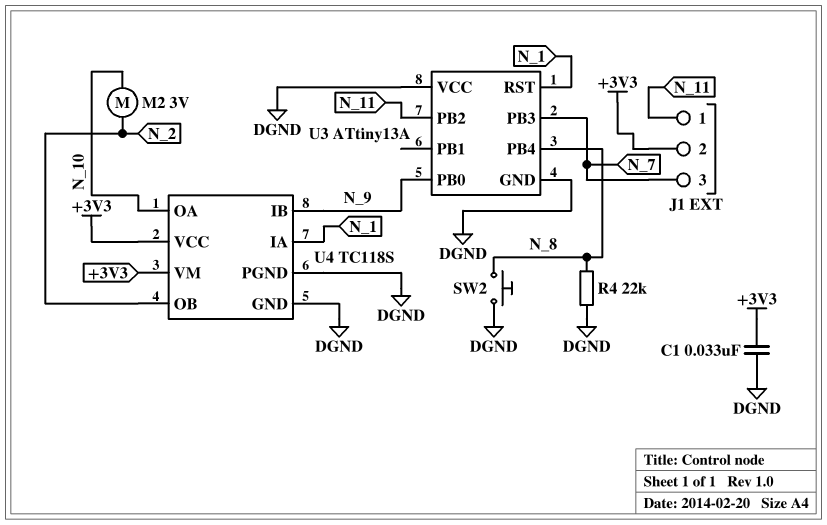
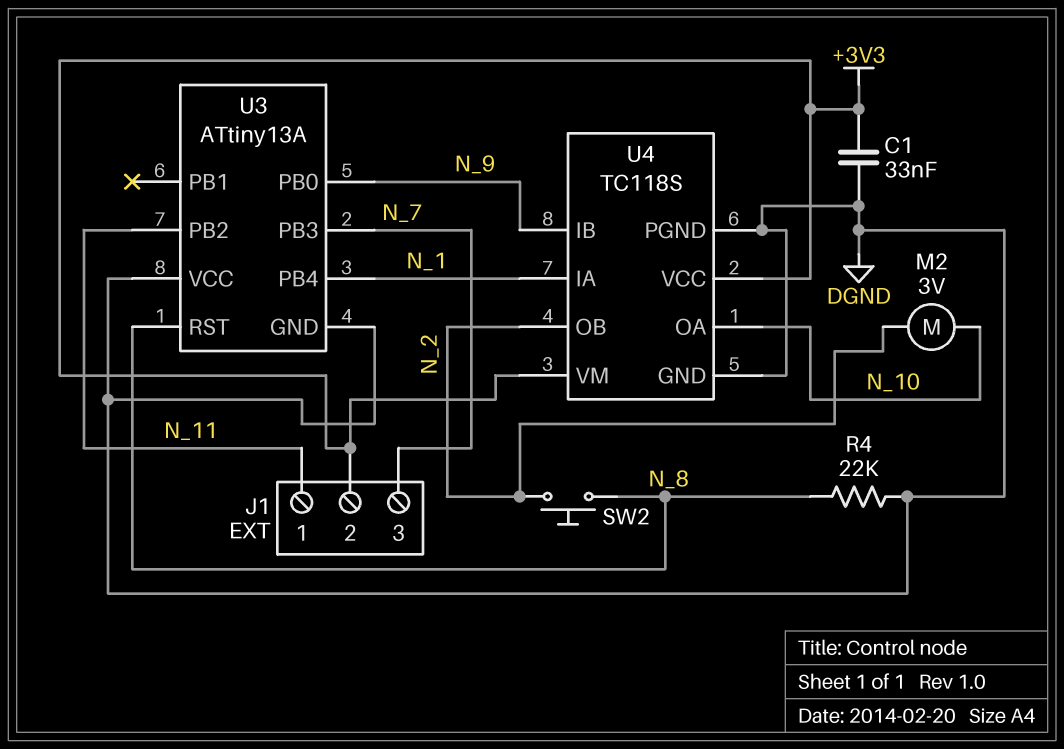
SW2: button (DGND, N_8) -> button (N_2, N_8)
U3 pin PB4: N_8 -> N_1
U3 pin RST: N_1 -> N_8

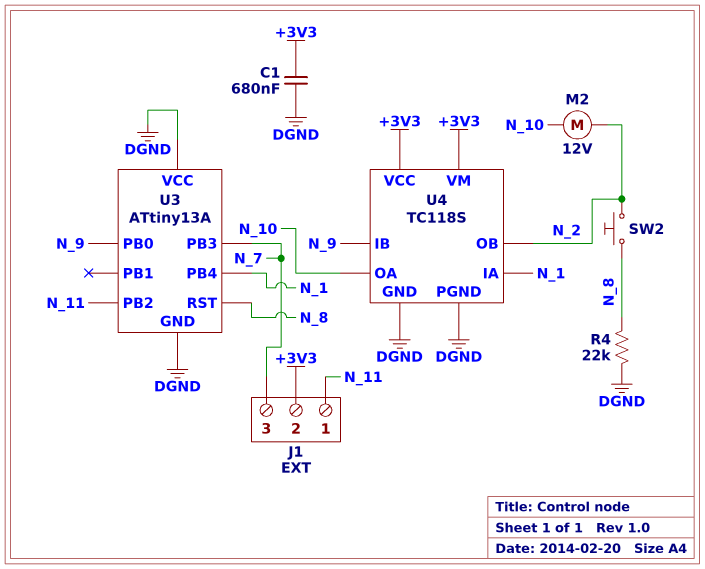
C1: 33nF (+3V3, DGND) -> 680nF (+3V3, DGND)
M2: motor 3V (N_2, N_10) -> motor 12V (N_2, N_10)

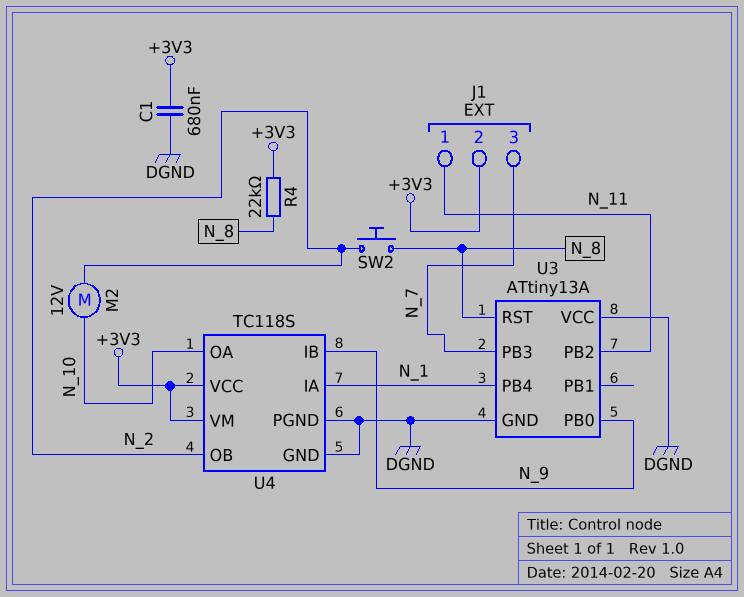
R4: 22k (DGND, N_8) -> 22k (+3V3, N_8)

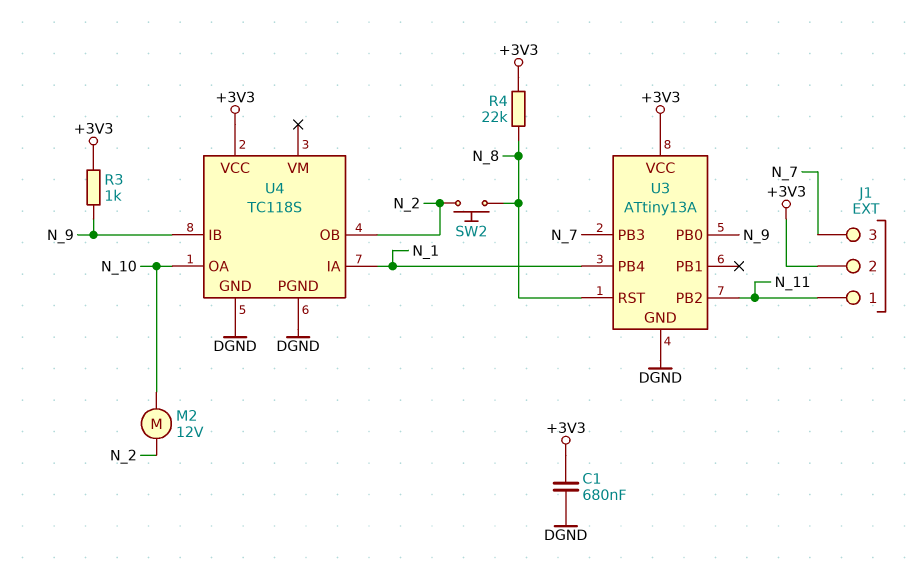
R3: none -> 1k (+3V3, N_9)
U3 pin VCC: DGND -> +3V3
U4 pin VM: +3V3 -> none

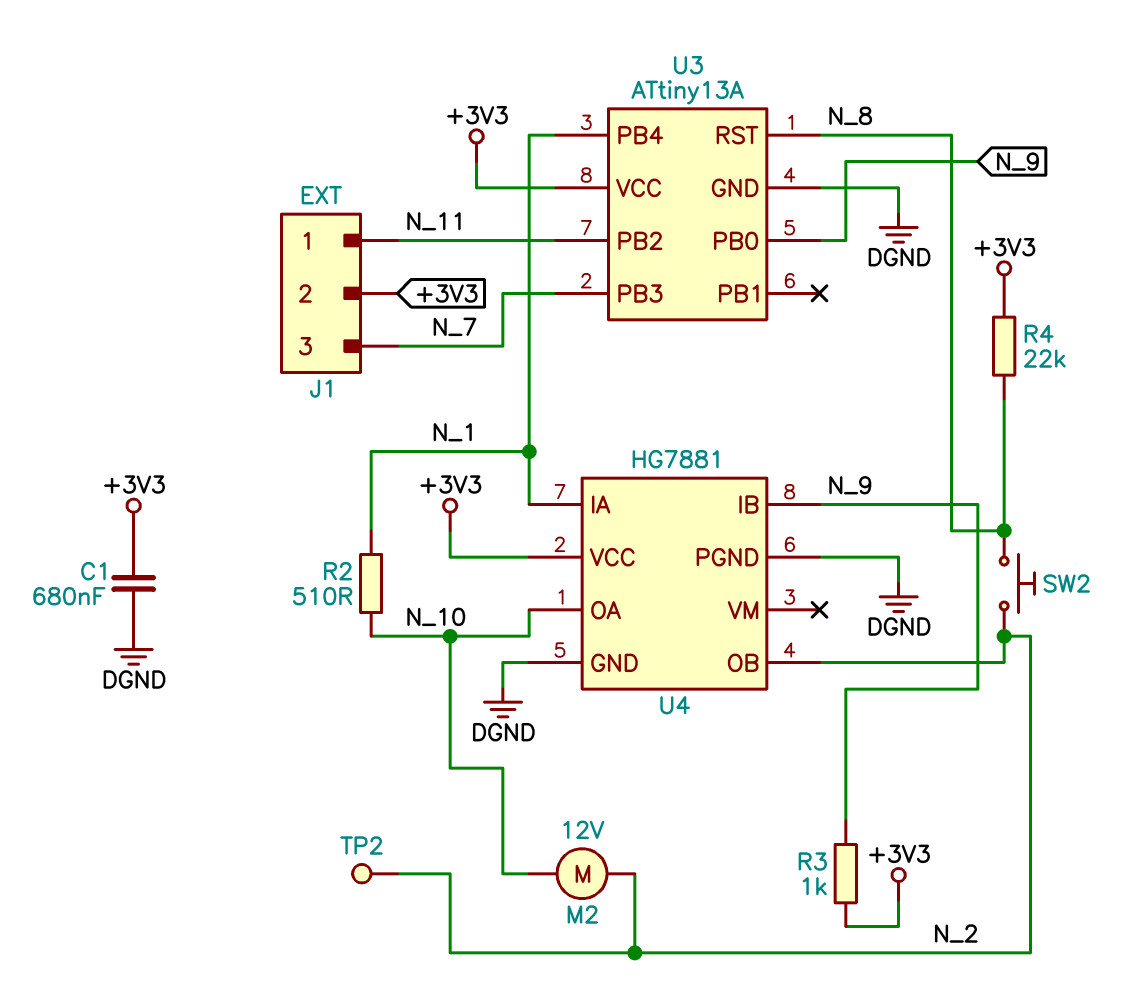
R2: none -> 510 (N_1, N_10)
TP2: none -> test point (N_2)
U4: TC118S -> HG7881

